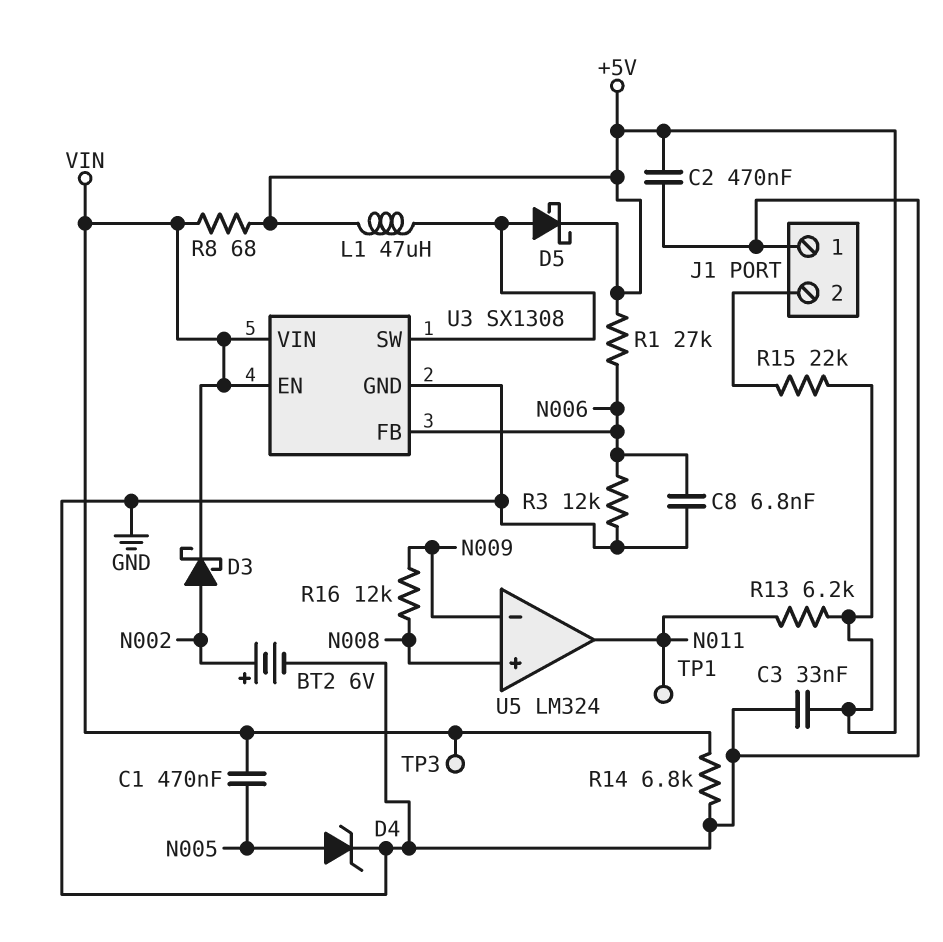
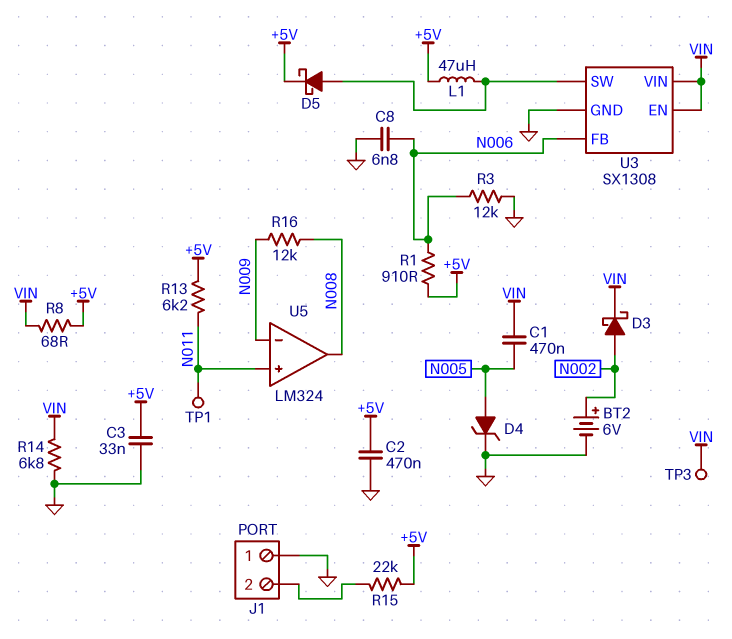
R1: 27k (+5V, N006) -> 910 (+5V, N006)
U5 pin in+: N008 -> N011
U5 pin out: N011 -> N008

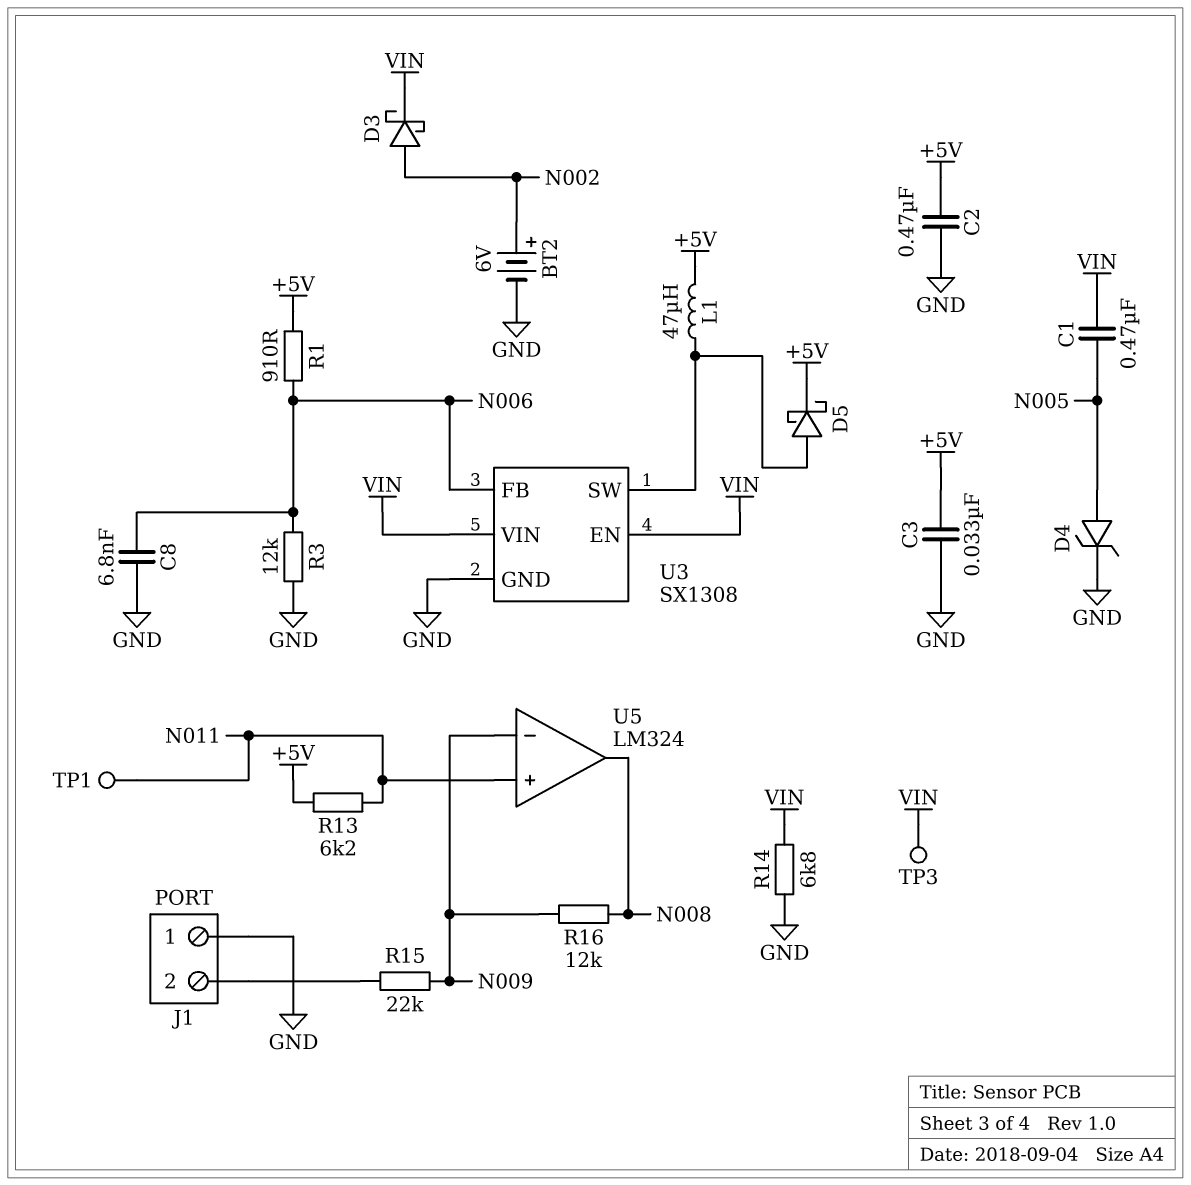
R8: 68 (+5V, VIN) -> none
R15: 22k (+5V, J1/2) -> 22k (J1/2, N009)

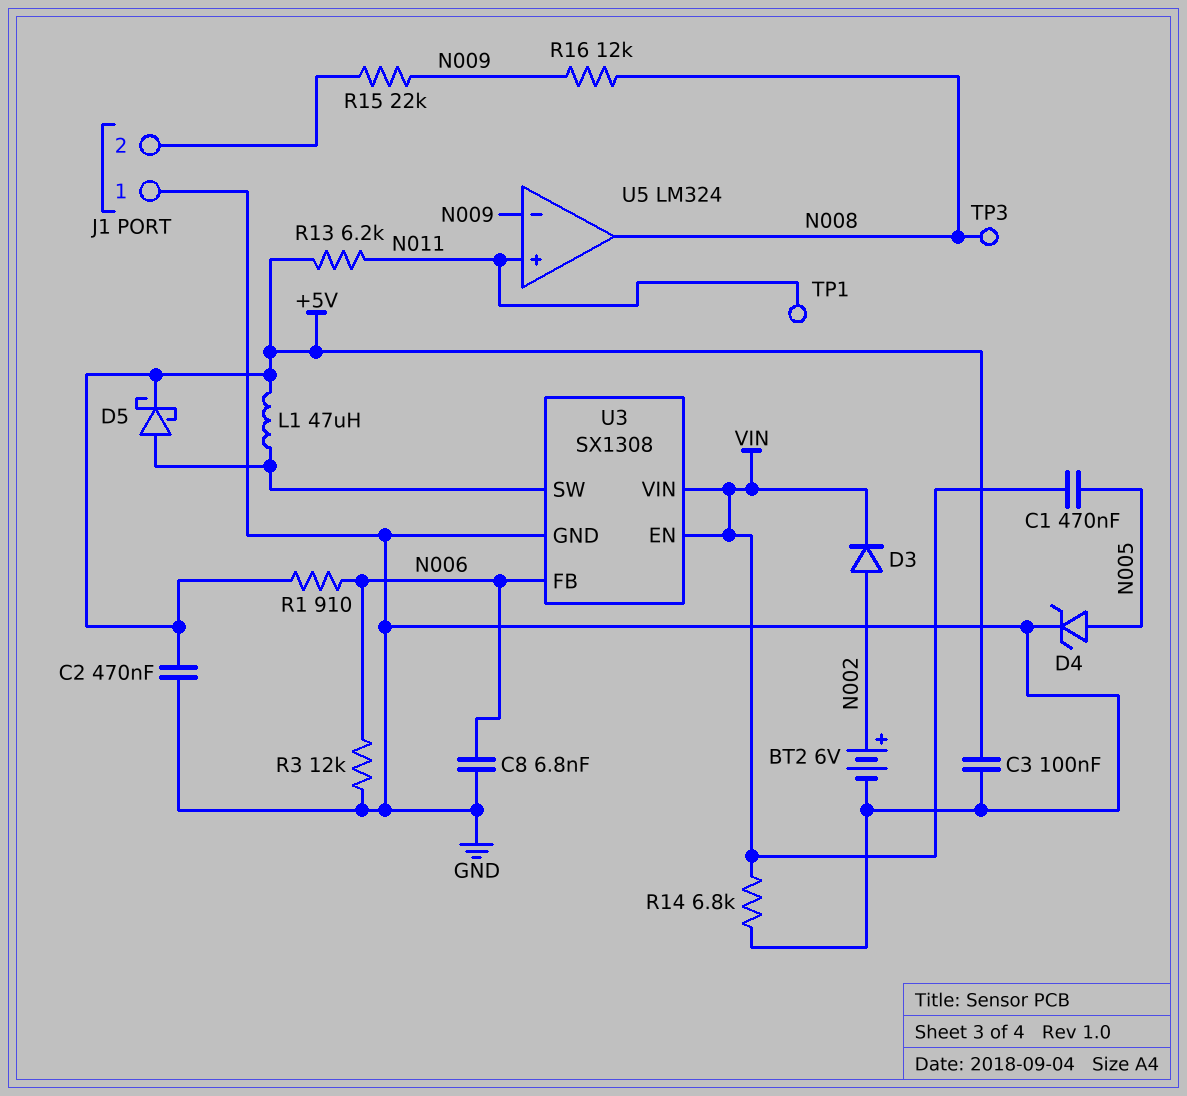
C3: 33nF (+5V, GND) -> 100nF (+5V, GND)
D3: schottky (A N002, K VIN) -> diode (A N002, K VIN)
TP3: test point (VIN) -> test point (N008)

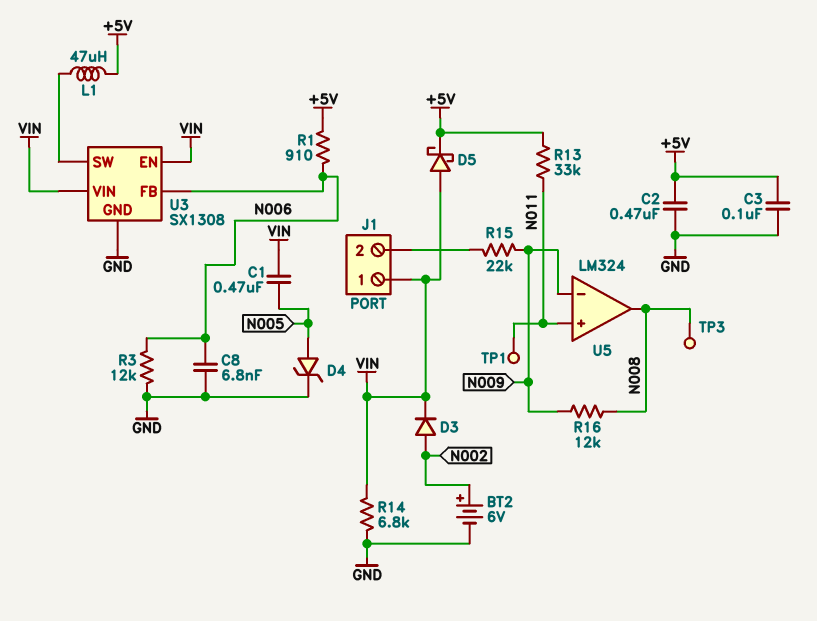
D5: schottky (A U3/SW, K +5V) -> schottky (A VIN, K +5V)
J1 pin 1: GND -> VIN
R13: 6.2k (+5V, N011) -> 33k (+5V, N011)

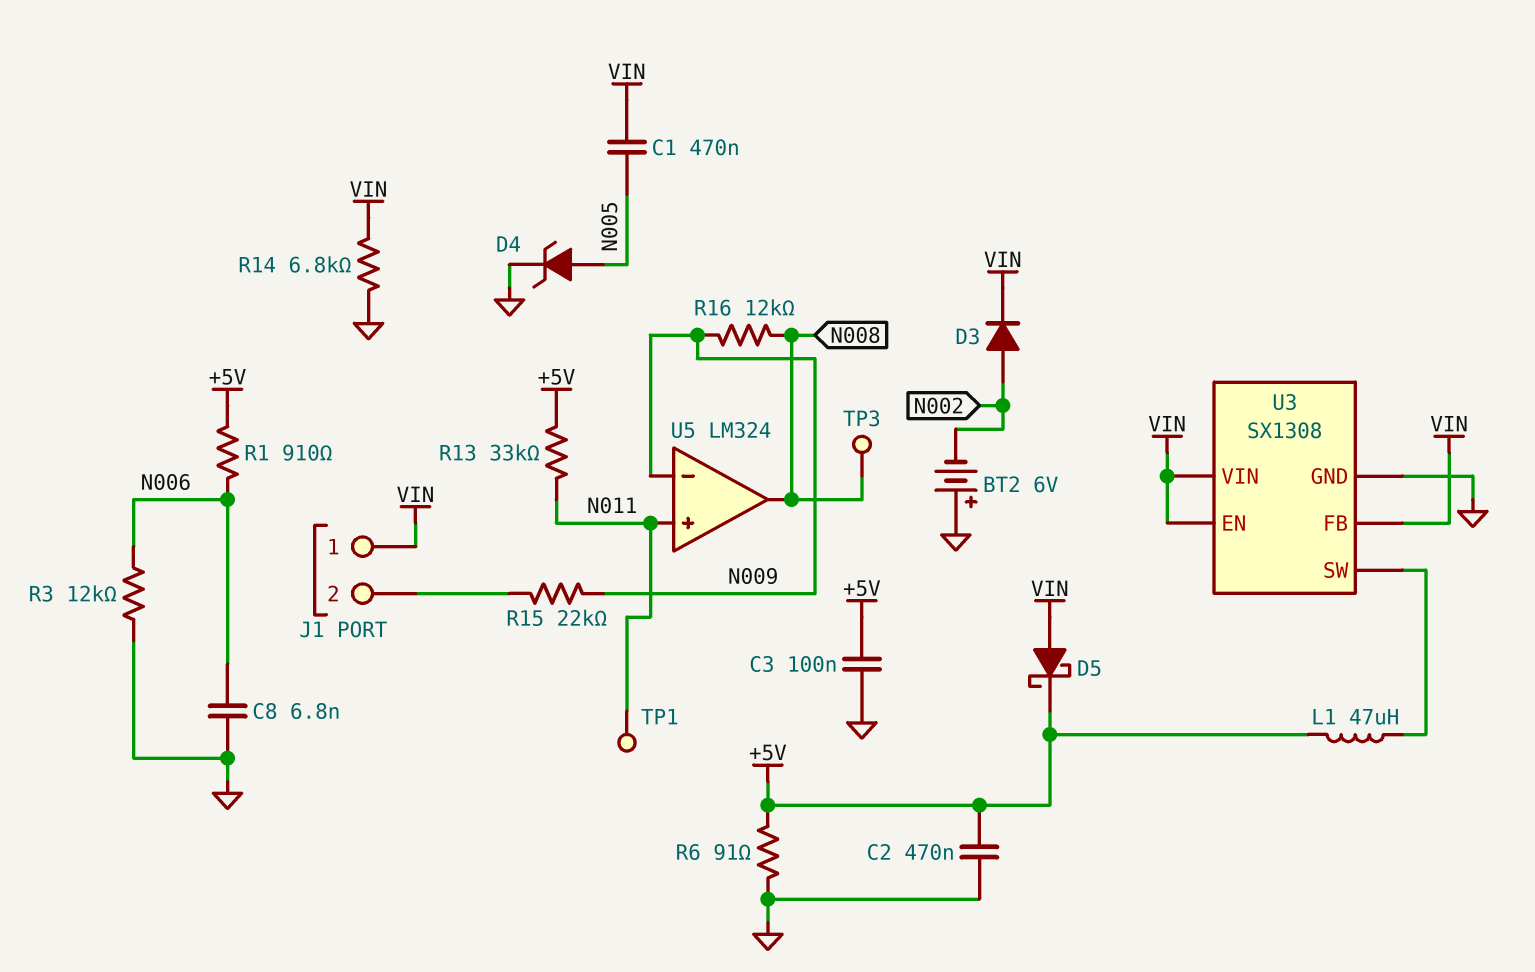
BT2: 6V (plus N002, minus GND) -> 6V (plus GND, minus N002)
R6: none -> 91 (+5V, GND)
U3 pin FB: N006 -> VIN

